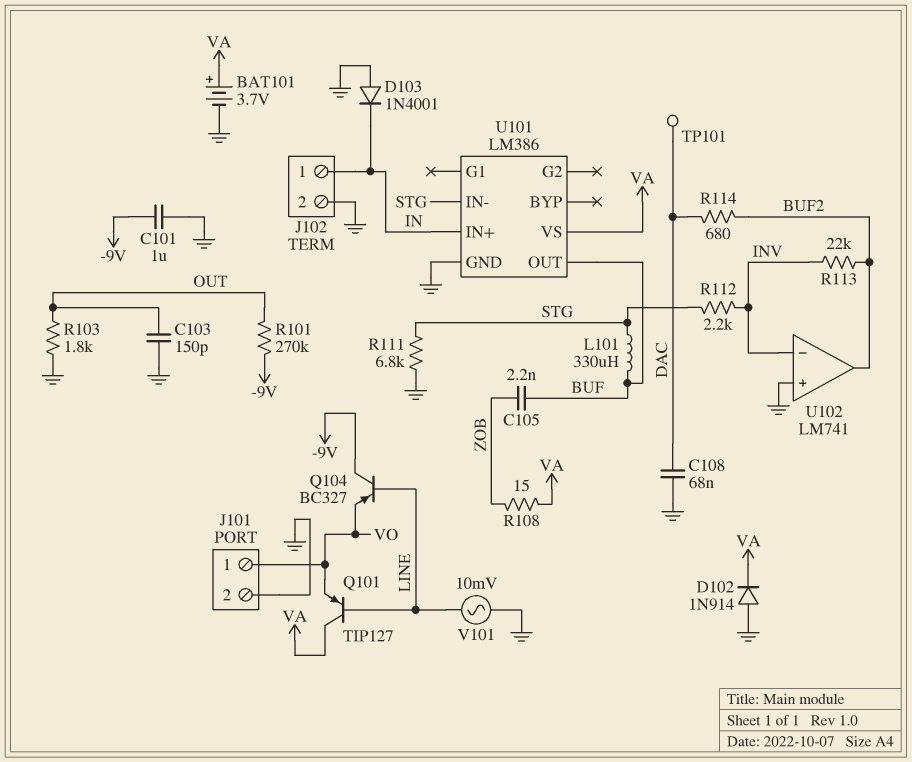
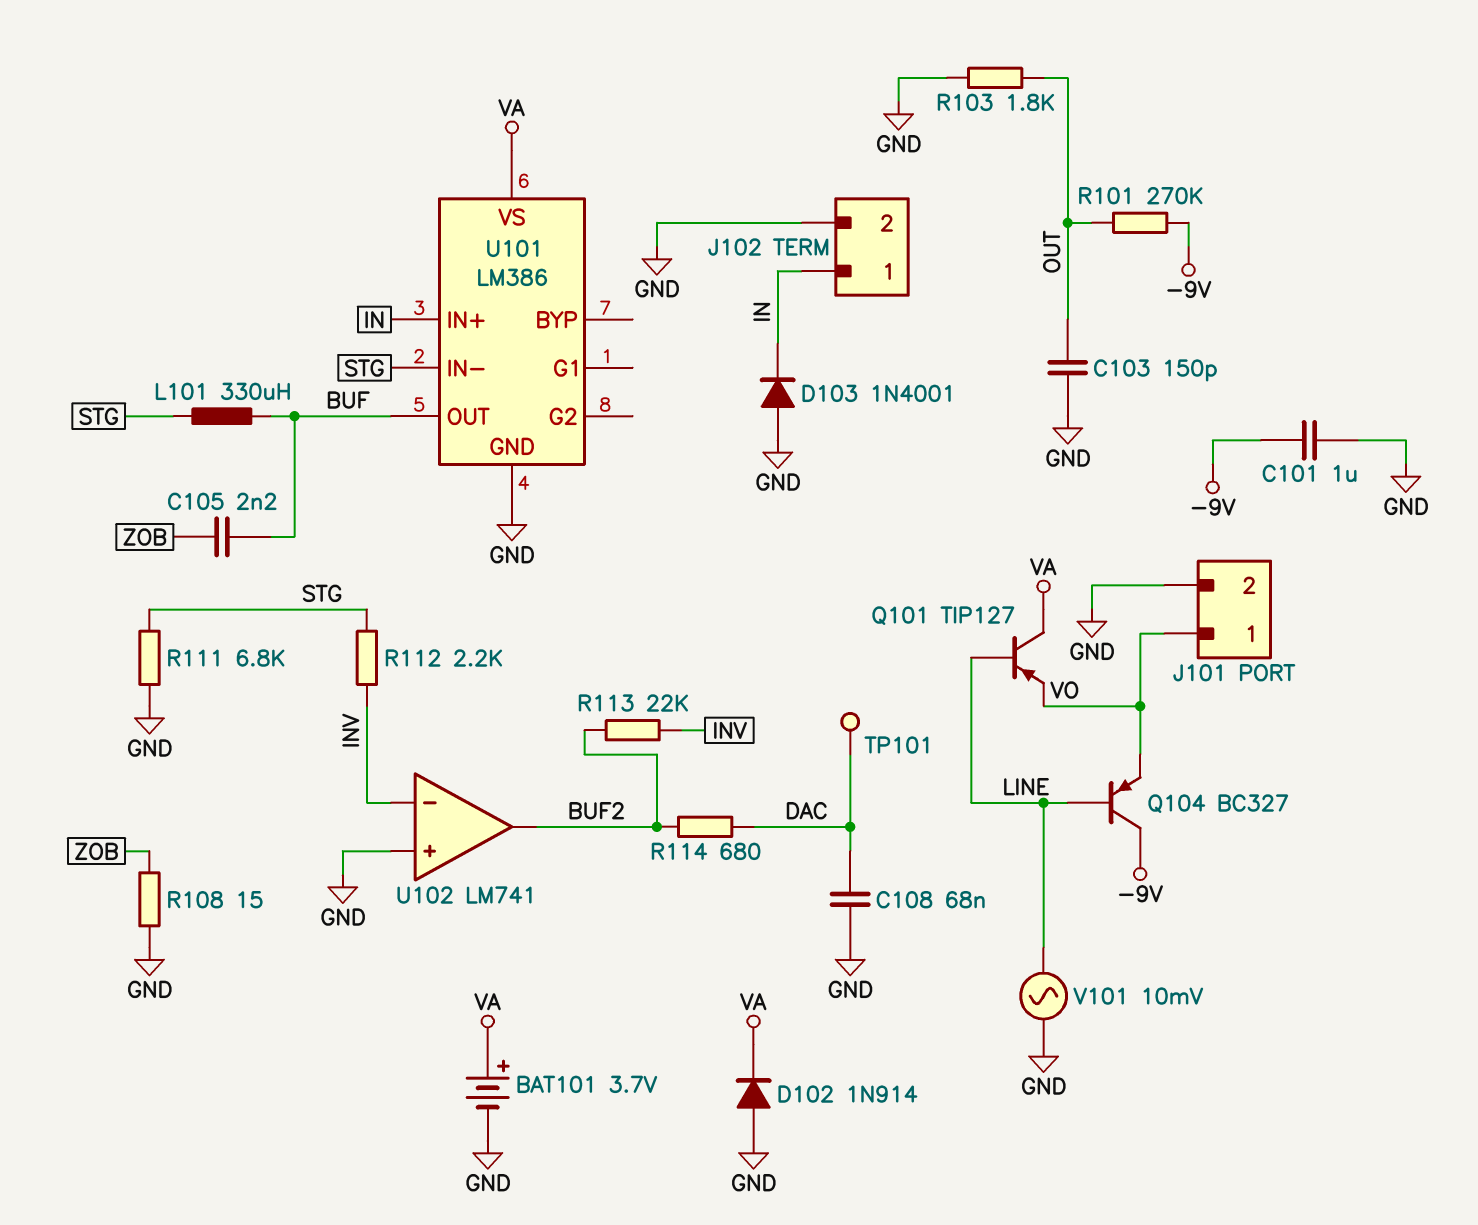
R108: 15 (VA, ZOB) -> 15 (GND, ZOB)

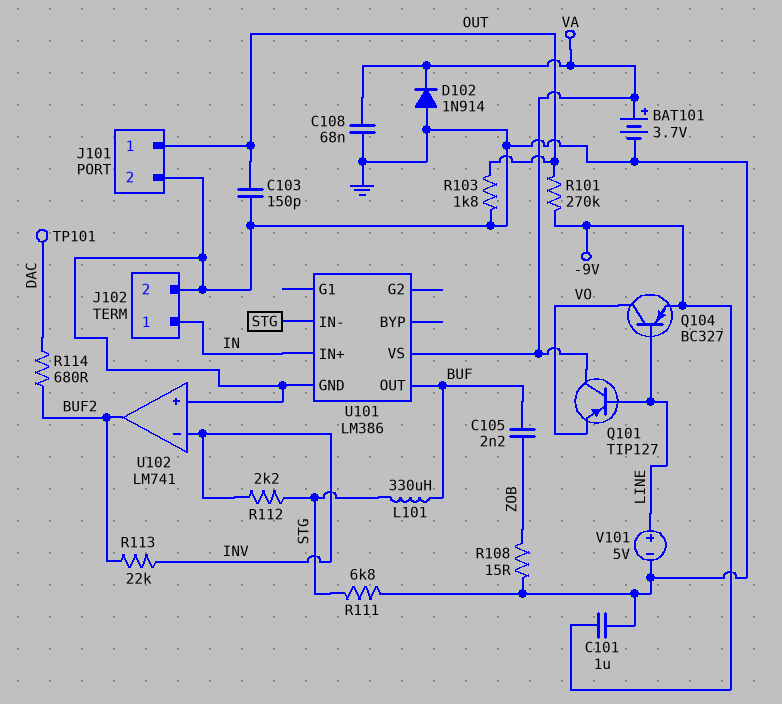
C108: 68nF (DAC, GND) -> 68nF (GND, VA)
D103: diode 1N4001 (A GND, K IN) -> none
J101 pin 1: VO -> OUT
Q104: PNP BC327 (B LINE, C -9V, E VO) -> PNP BC327 (B LINE, C VO, E -9V)
V101: AC 10mV (GND, LINE) -> 5V (plus LINE, minus GND)

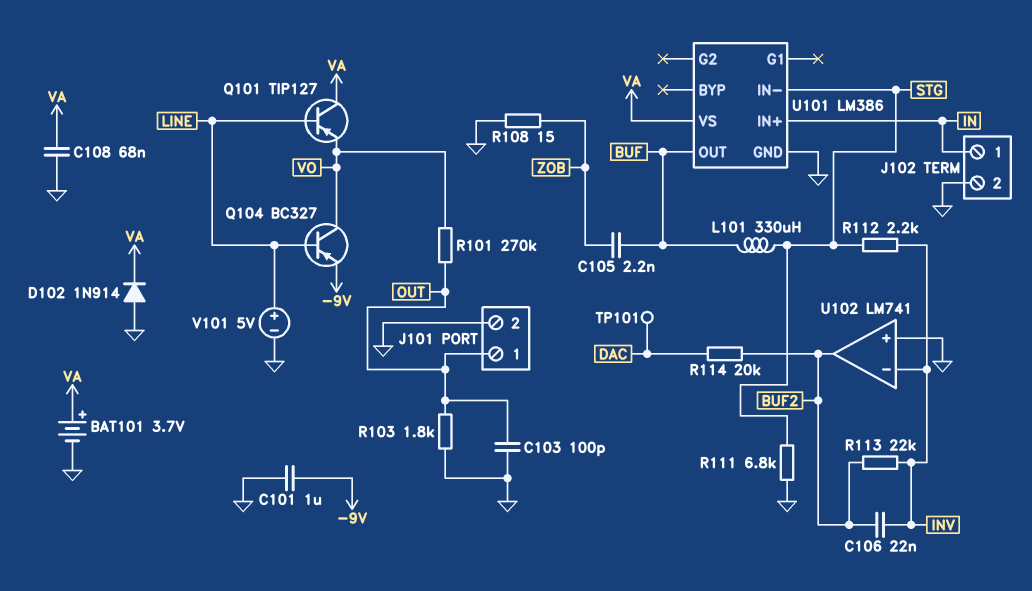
C103: 150pF (GND, OUT) -> 100pF (GND, OUT)
C106: none -> 22nF (BUF2, INV)
R101: 270k (-9V, OUT) -> 270k (OUT, VO)
R114: 680 (BUF2, DAC) -> 20k (BUF2, DAC)

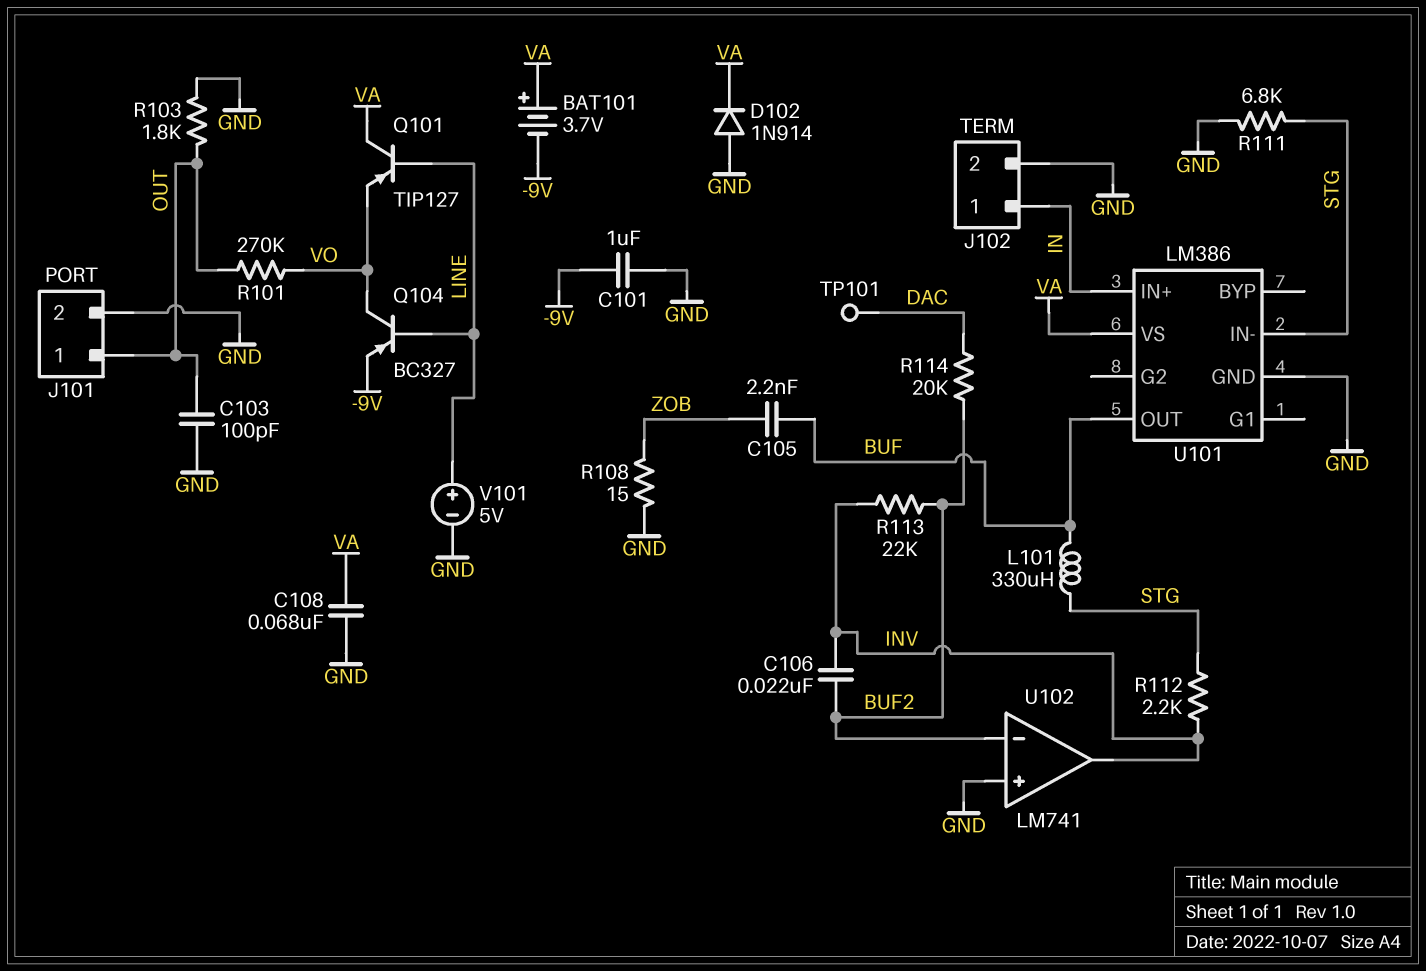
BAT101: 3.7V (plus VA, minus GND) -> 3.7V (plus VA, minus -9V)
U102 pin in-: INV -> BUF2
U102 pin out: BUF2 -> INV

